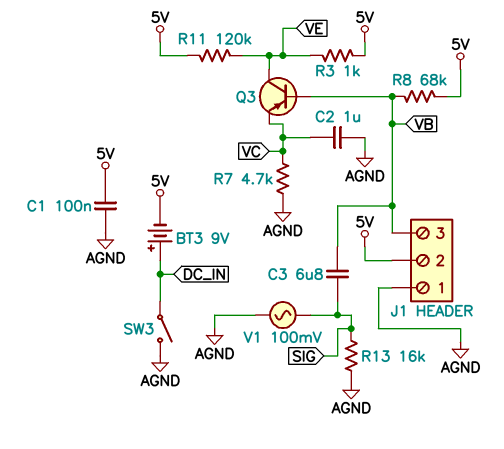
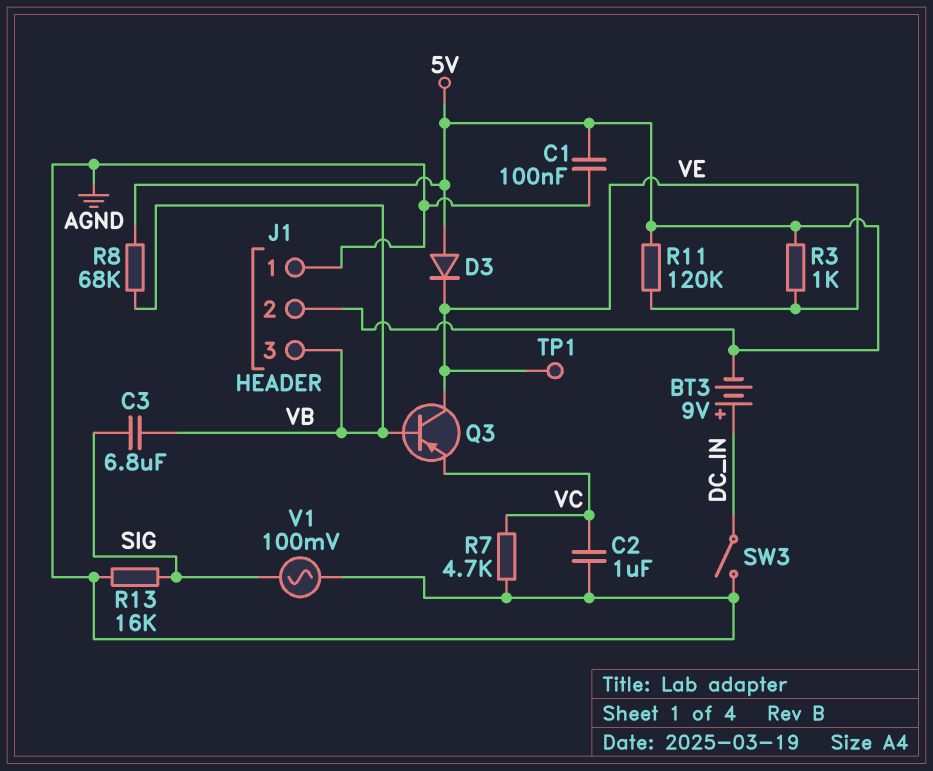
D3: none -> diode (A 5V, K VE)
TP1: none -> test point (VE)

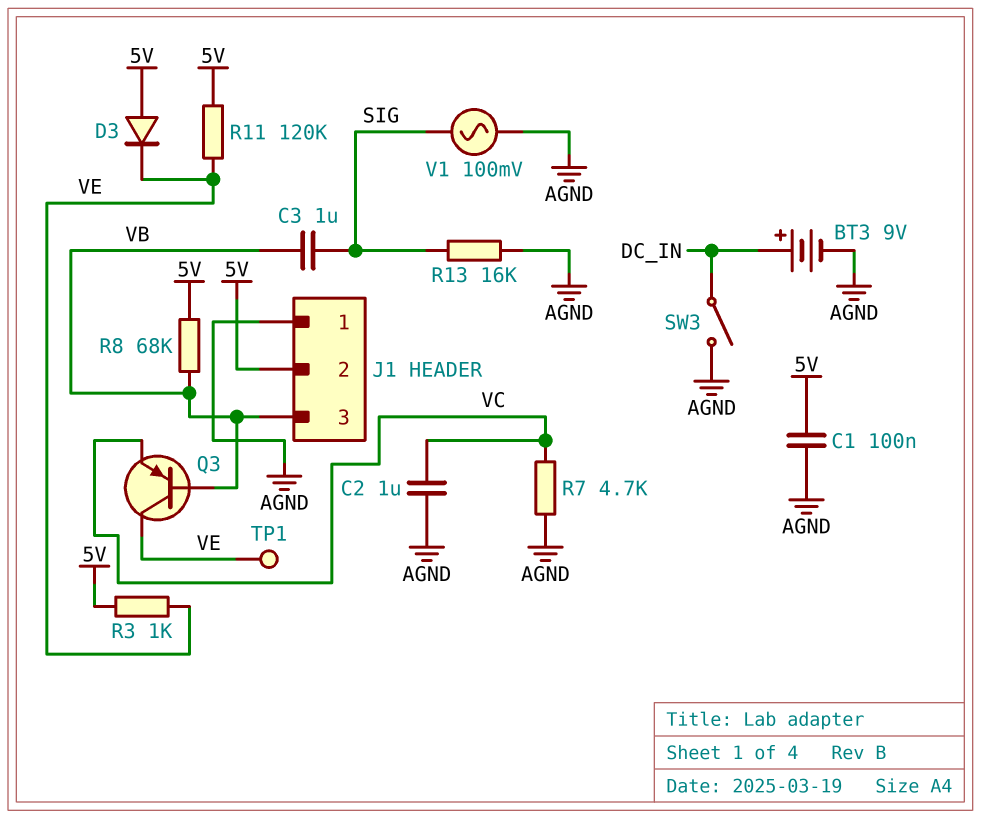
BT3: 9V (plus DC_IN, minus 5V) -> 9V (plus DC_IN, minus AGND)
C3: 6.8uF (SIG, VB) -> 1uF (SIG, VB)

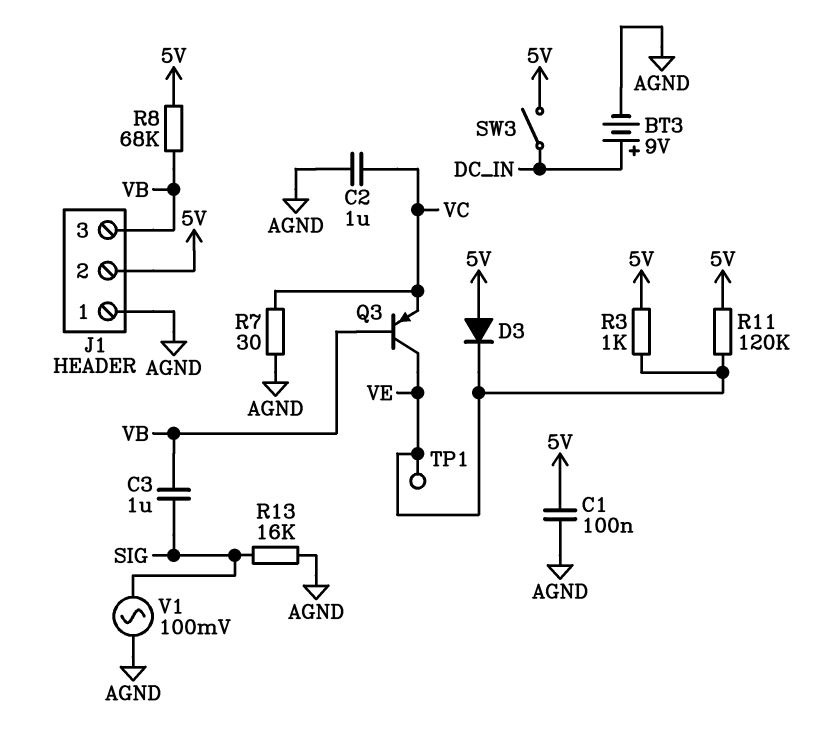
R7: 4.7k (AGND, VC) -> 30 (AGND, VC)
SW3: switch (AGND, DC_IN) -> switch (5V, DC_IN)

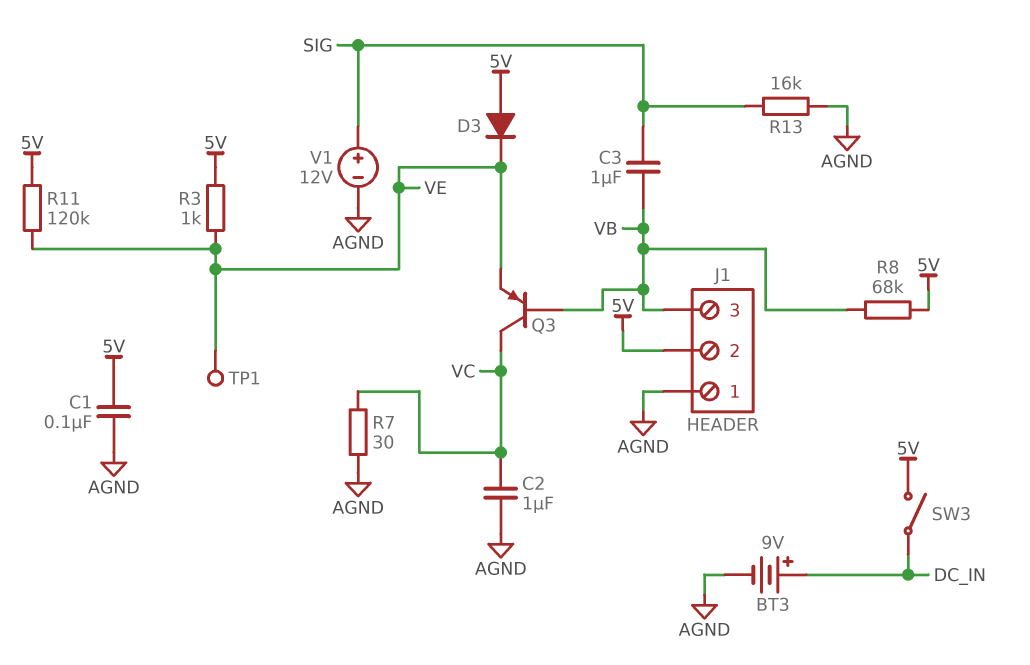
Q3: PNP (B VB, C VE, E VC) -> PNP (B VB, C VC, E VE)
V1: AC 100mV (AGND, SIG) -> 12V (plus SIG, minus AGND)

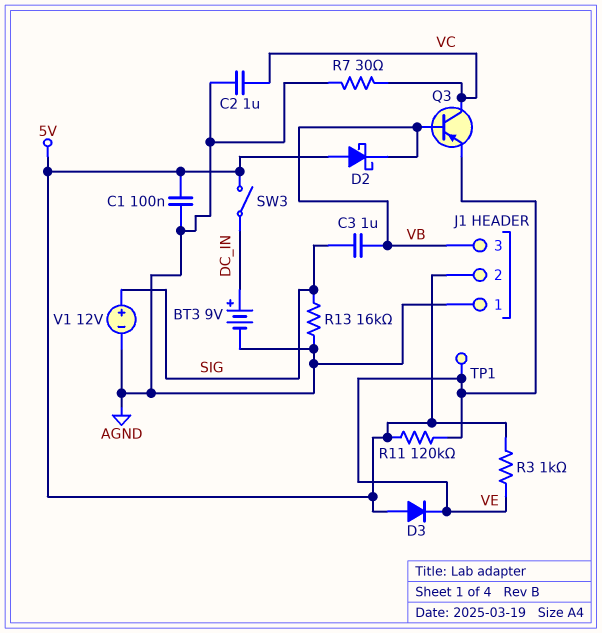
D2: none -> schottky (A 5V, K VB)
R8: 68k (5V, VB) -> none

